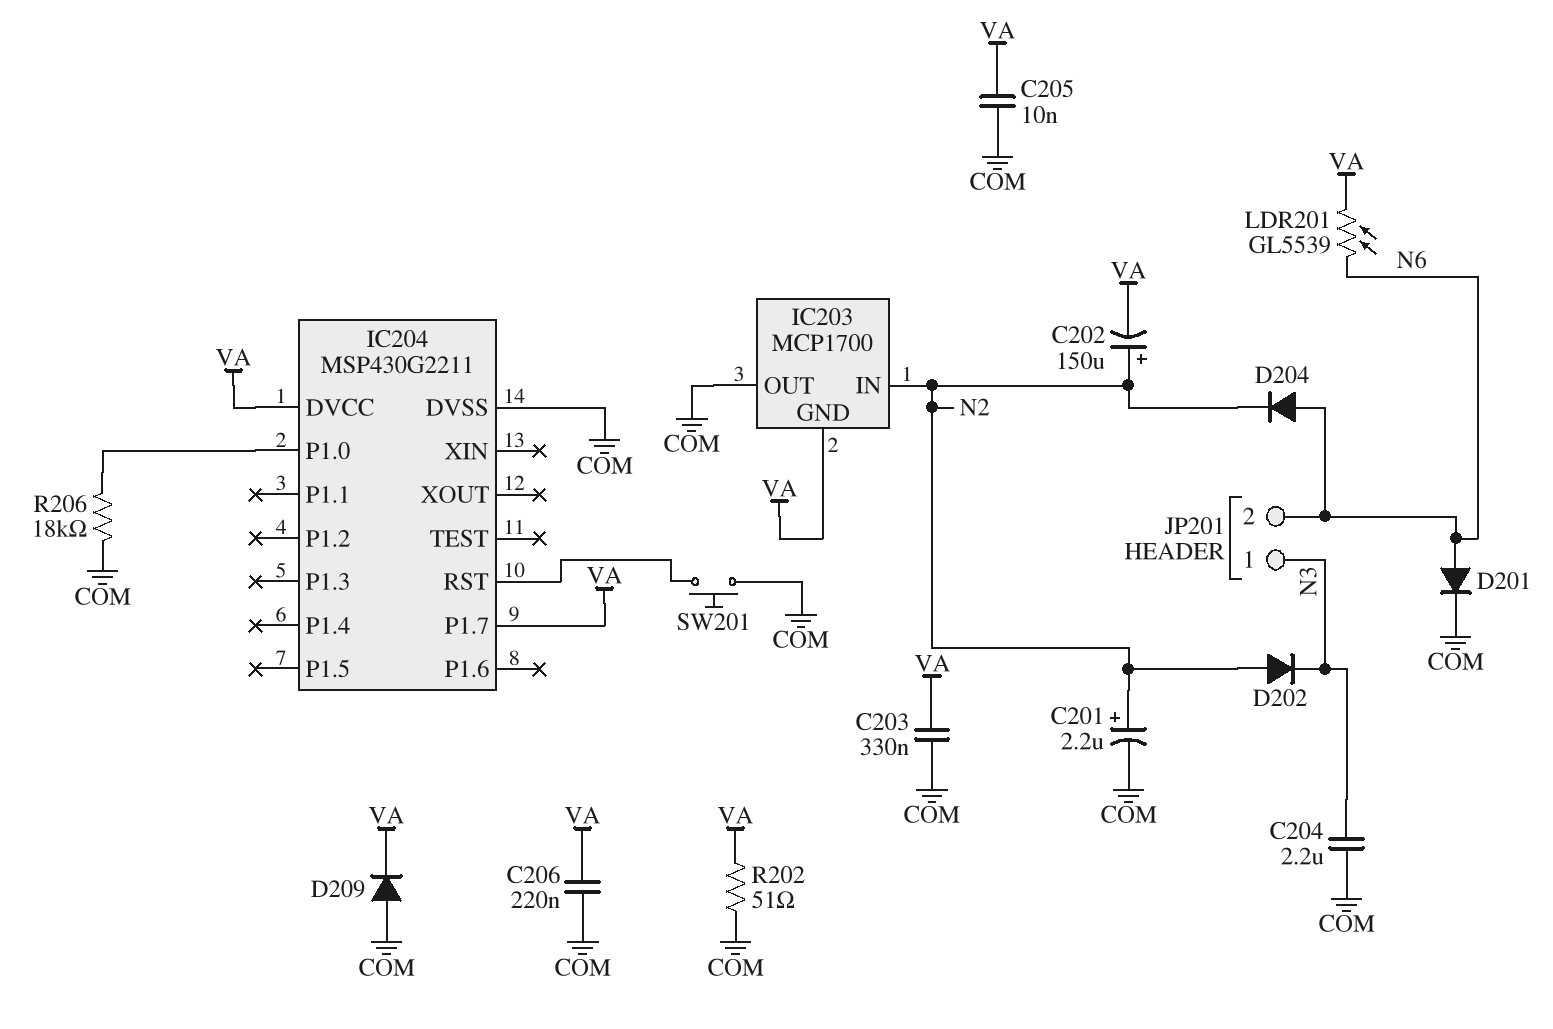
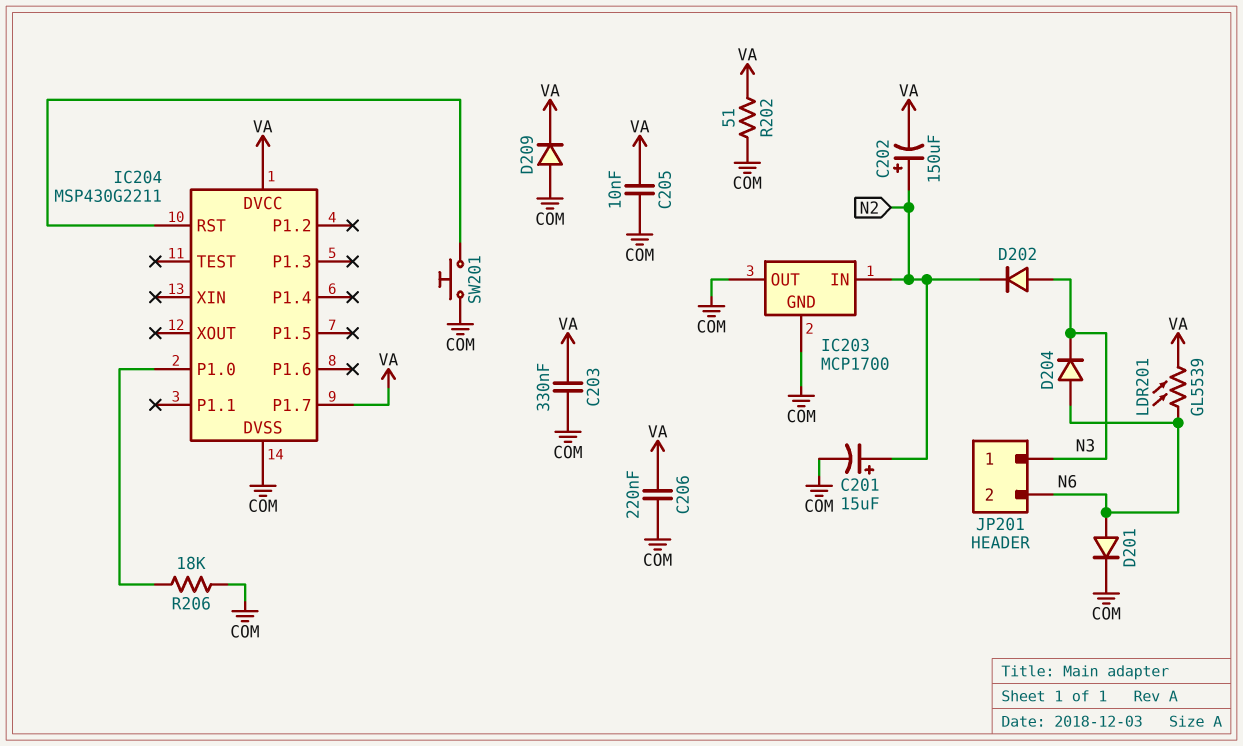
C201: 2.2uF (plus N2, minus COM) -> 15uF (plus N2, minus COM)
C204: 2.2uF (COM, N3) -> none
D202: diode (A N2, K N3) -> diode (A N3, K N2)
D204: diode (A N6, K N2) -> diode (A N6, K N3)
IC203 pin GND: VA -> COM

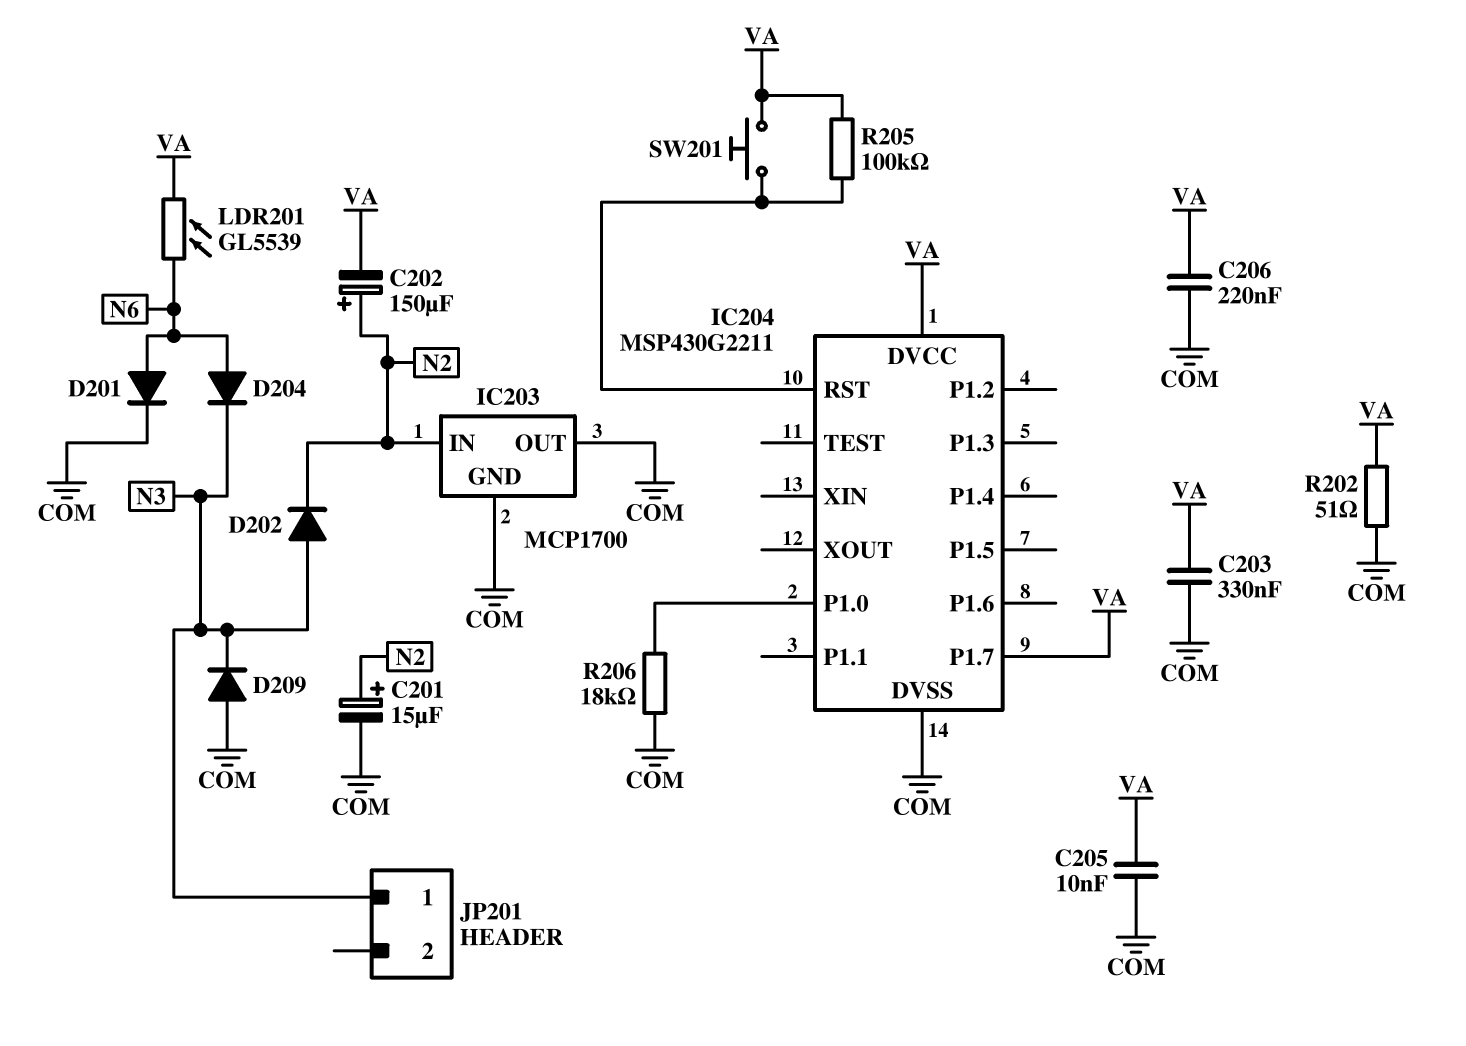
D209: diode (A COM, K VA) -> diode (A COM, K N3)
JP201 pin 2: N6 -> none
R205: none -> 100k (IC204/RST, VA)
SW201: button (COM, IC204/RST) -> button (IC204/RST, VA)

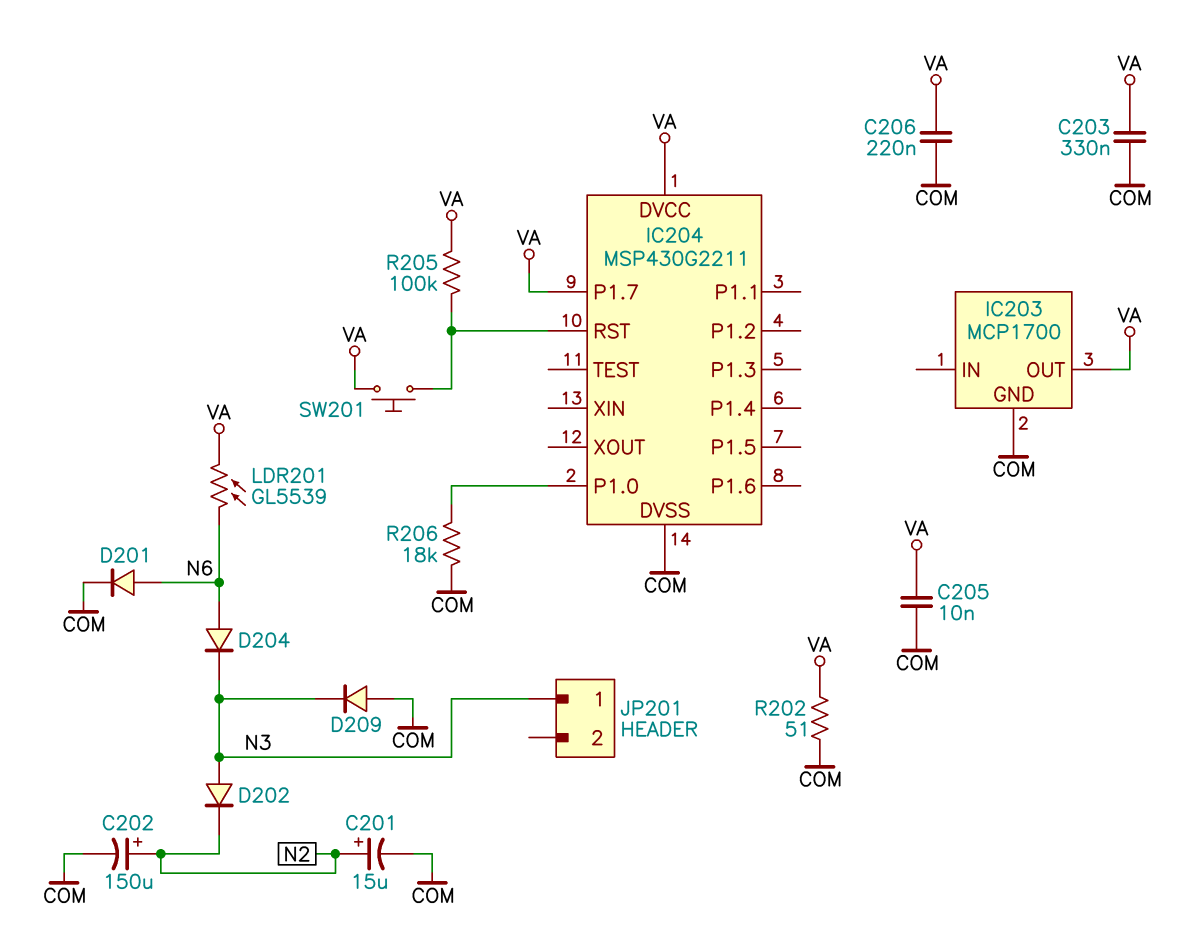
C202: 150uF (plus N2, minus VA) -> 150uF (plus N2, minus COM)
IC203 pin IN: N2 -> none
IC203 pin OUT: COM -> VA

